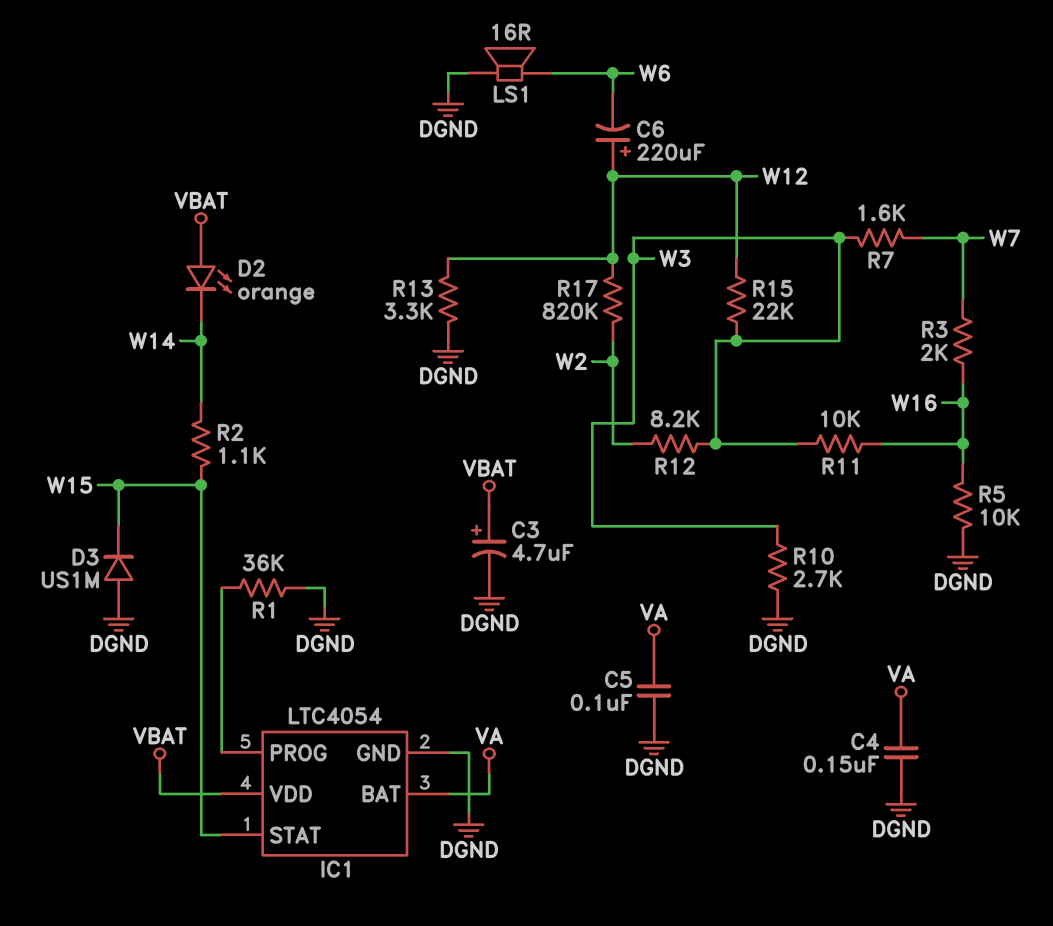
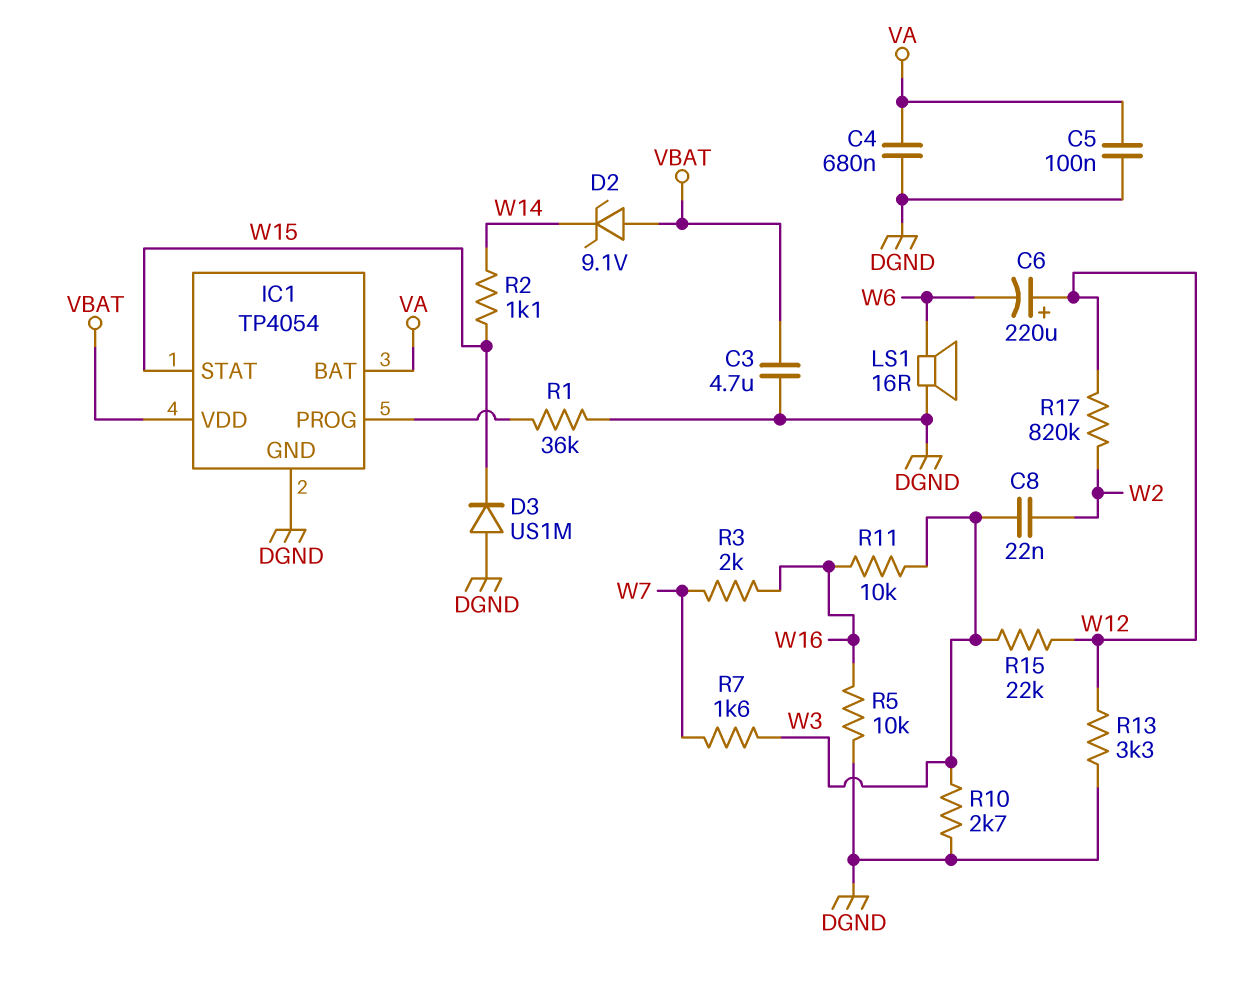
C3: 4.7uF (plus VBAT, minus DGND) -> 4.7uF (DGND, VBAT)
C4: 150nF (DGND, VA) -> 680nF (DGND, VA)
C8: none -> 22nF (W2, W3)
D2: LED orange (A VBAT, K W14) -> zener 9.1V (A VBAT, K W14)
IC1: LTC4054 -> TP4054
R12: 8.2k (W2, W3) -> none

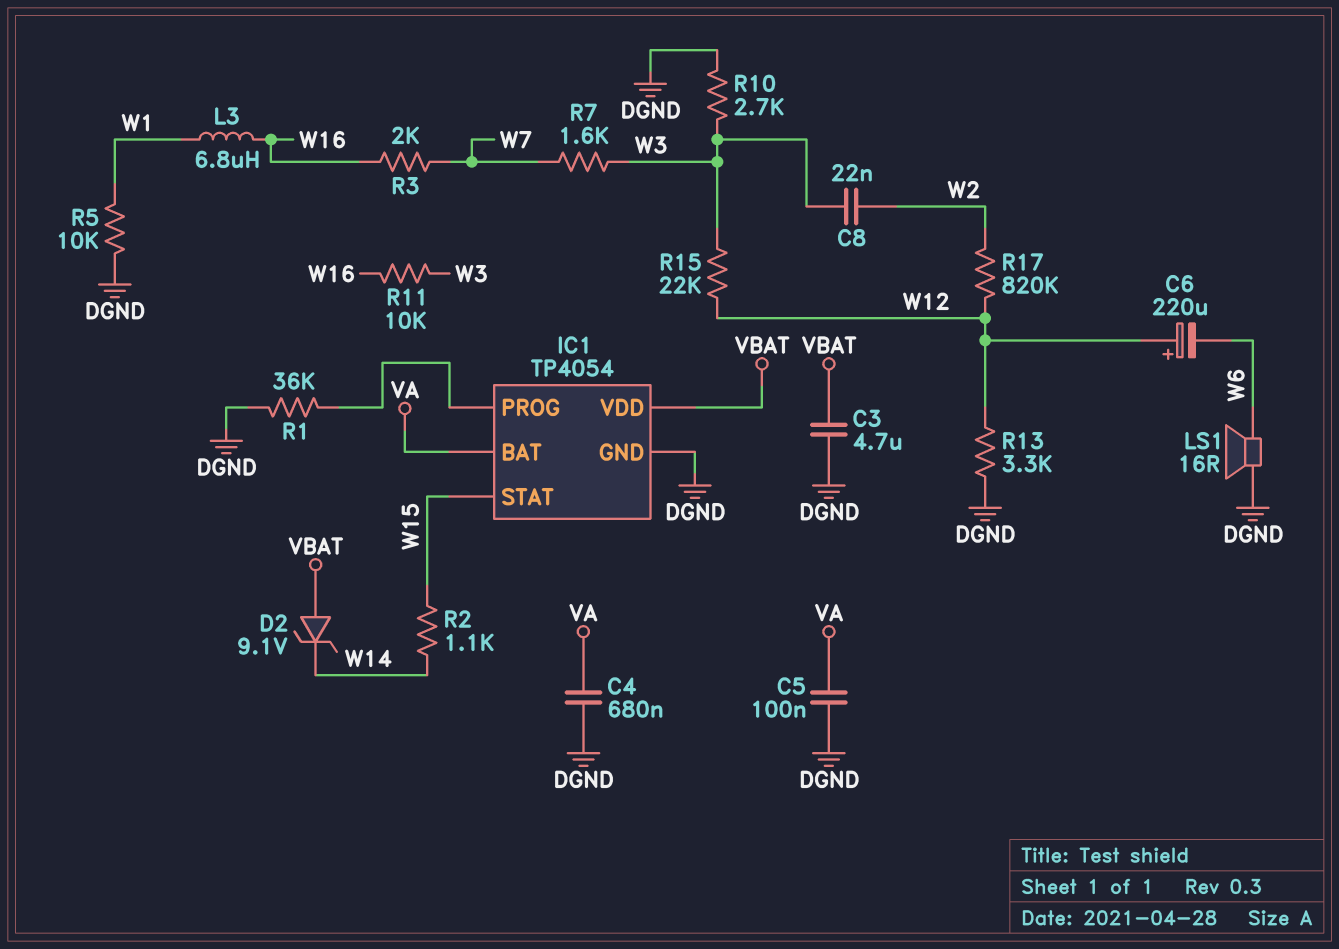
D3: diode US1M (A DGND, K W15) -> none
L3: none -> 6.8uH (W1, W16)
R5: 10k (DGND, W16) -> 10k (DGND, W1)

